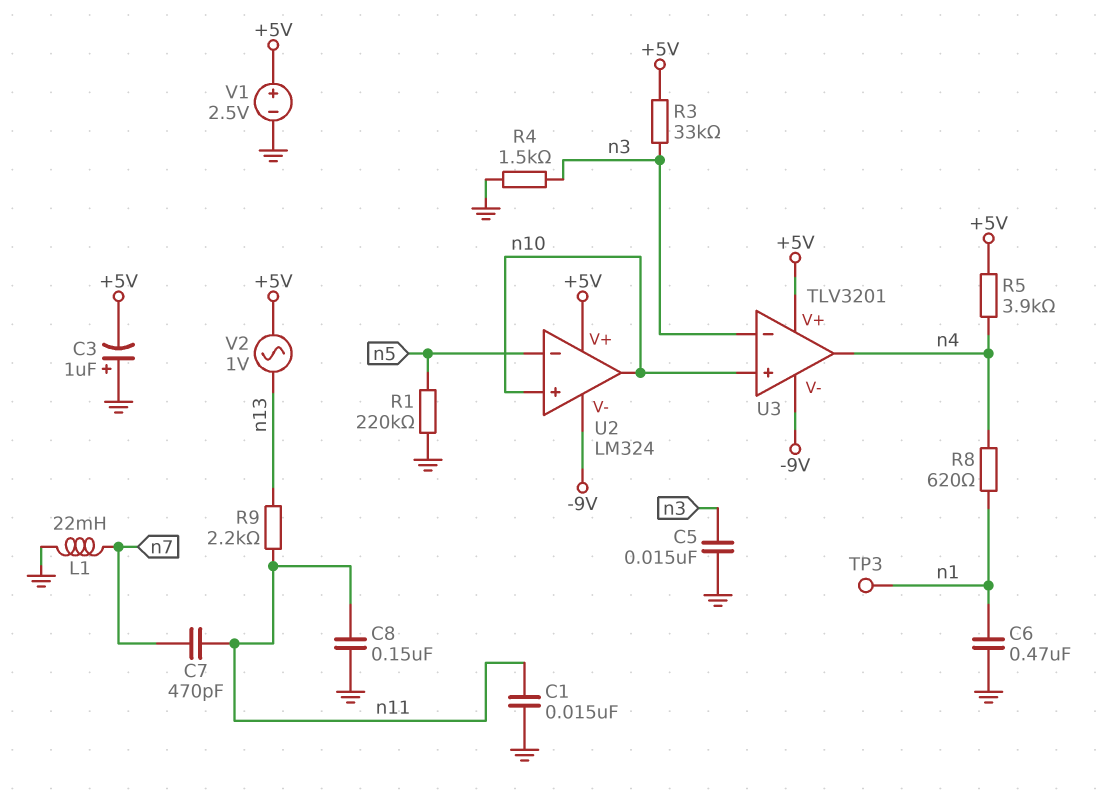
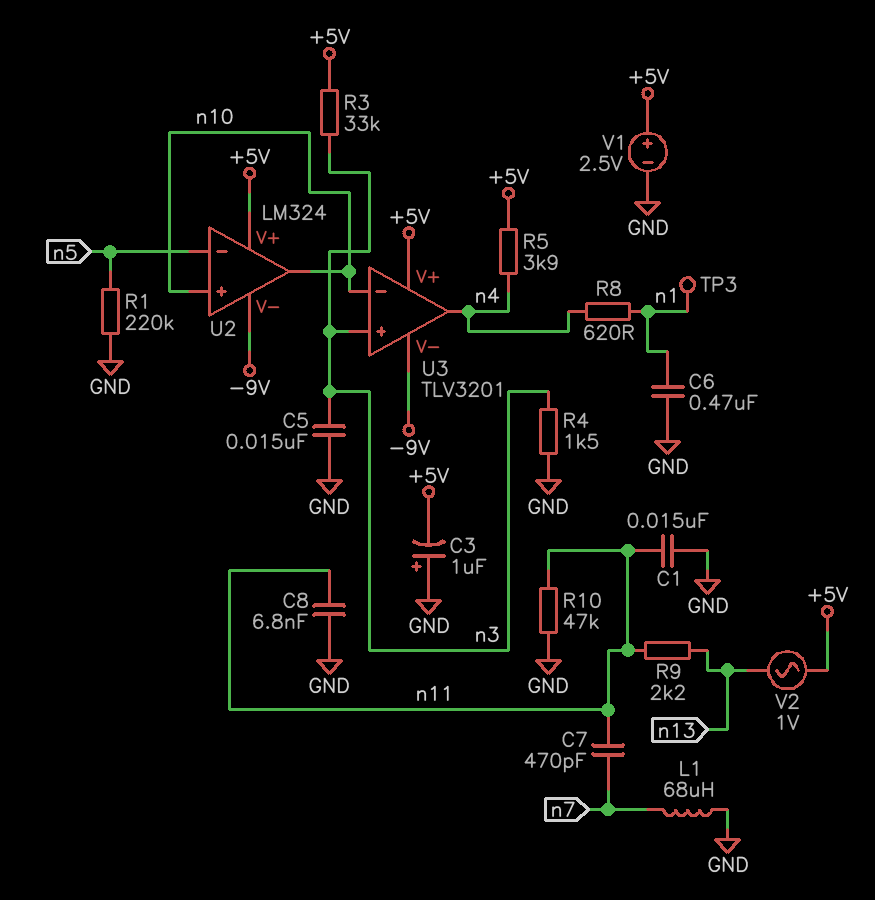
C8: 150nF (GND, n11) -> 6.8nF (GND, n11)
L1: 22mH (GND, n7) -> 68uH (GND, n7)
R10: none -> 47k (GND, n11)
U3 pin in+: n10 -> n3
U3 pin in-: n3 -> n10

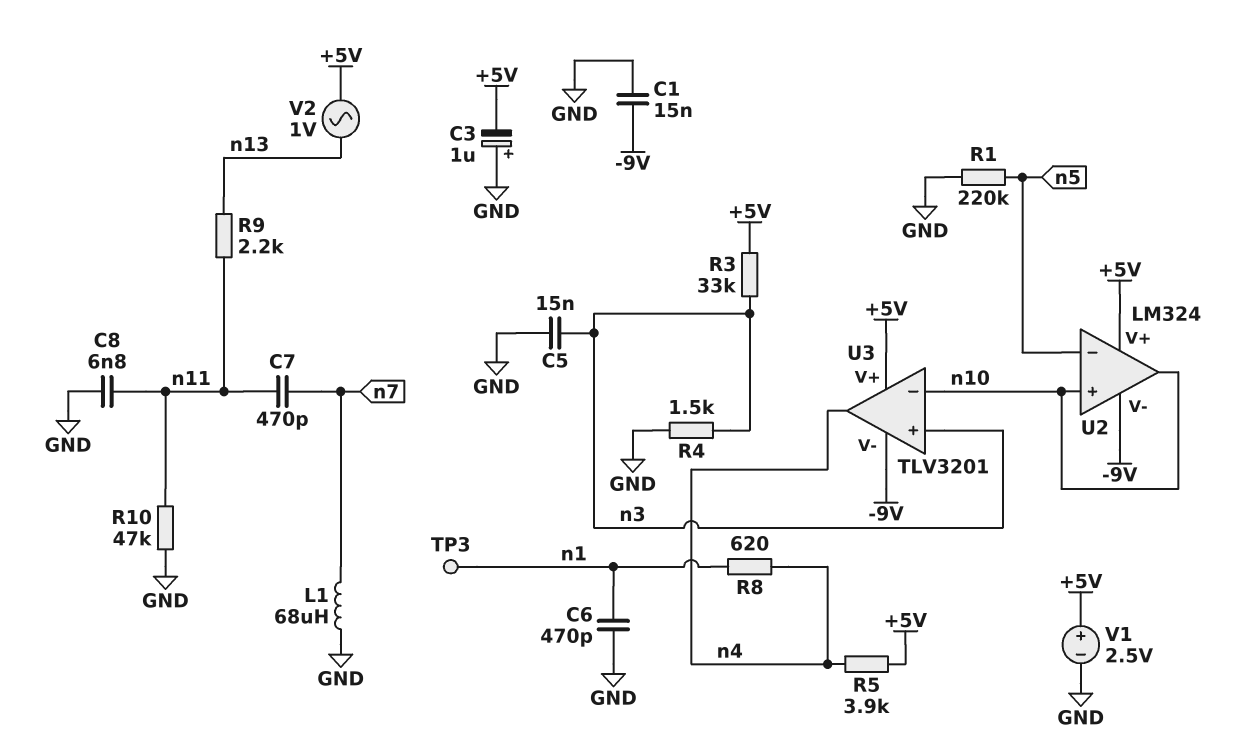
C1: 15nF (GND, n11) -> 15nF (-9V, GND)
C6: 470nF (GND, n1) -> 470pF (GND, n1)

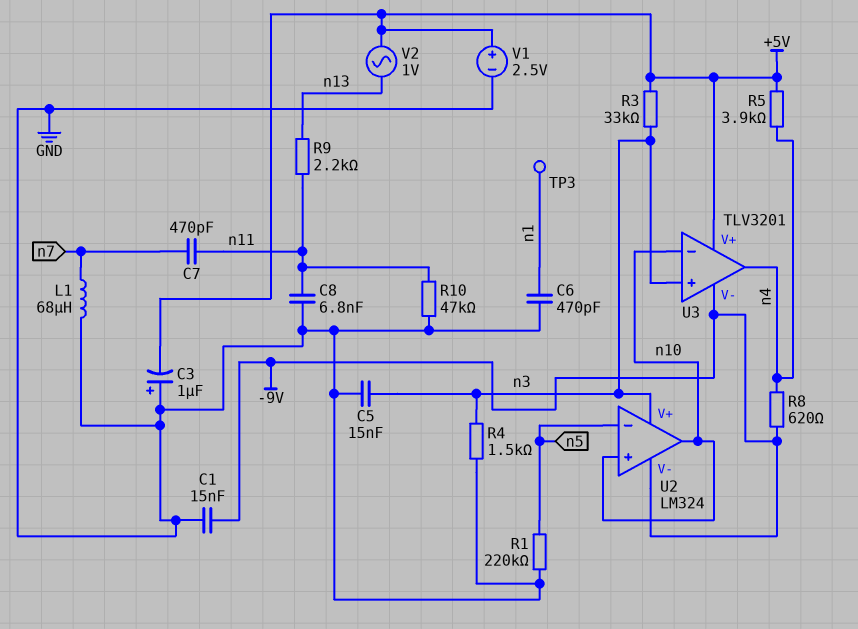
R8: 620 (n1, n4) -> 620 (-9V, n4)
U2 pin V+: +5V -> n3

